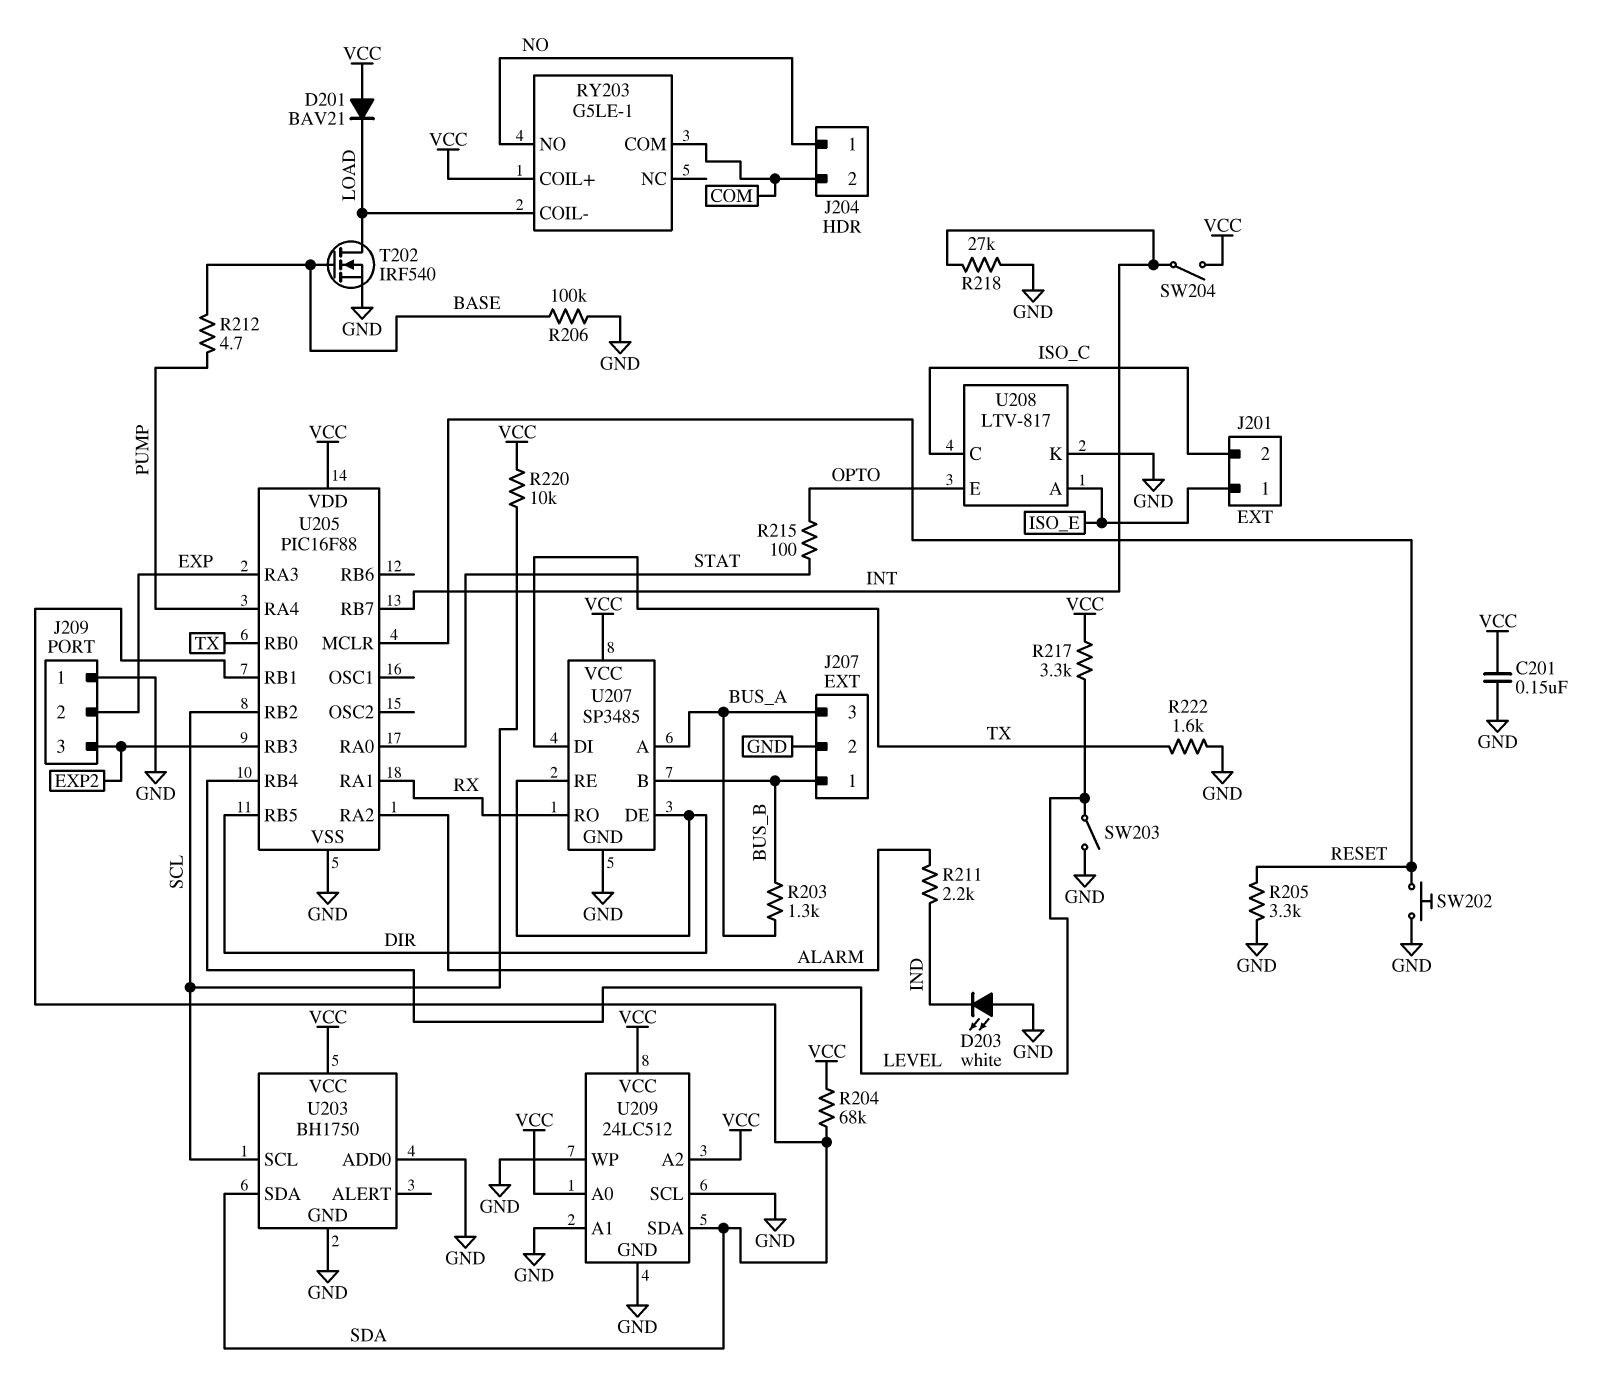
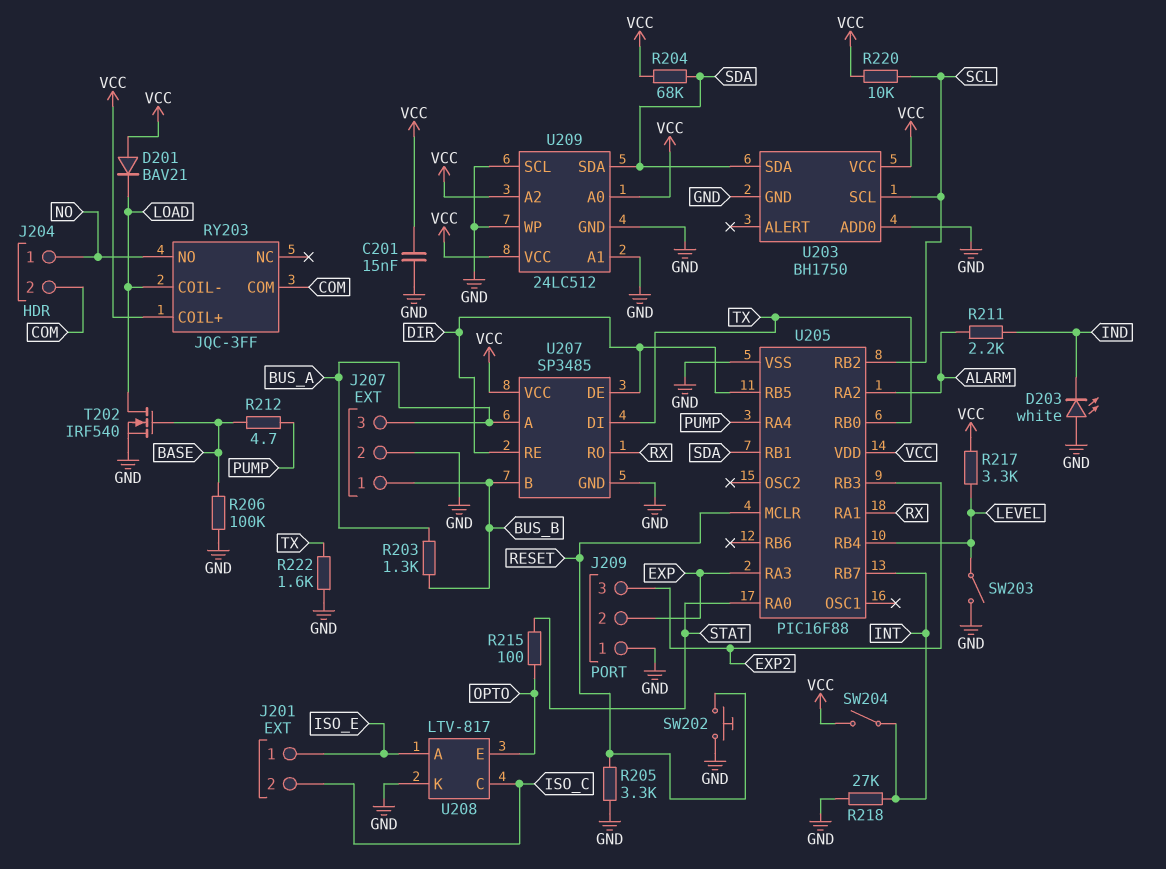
C201: 150nF (GND, VCC) -> 15nF (GND, VCC)
RY203: G5LE-1 -> JQC-3FF

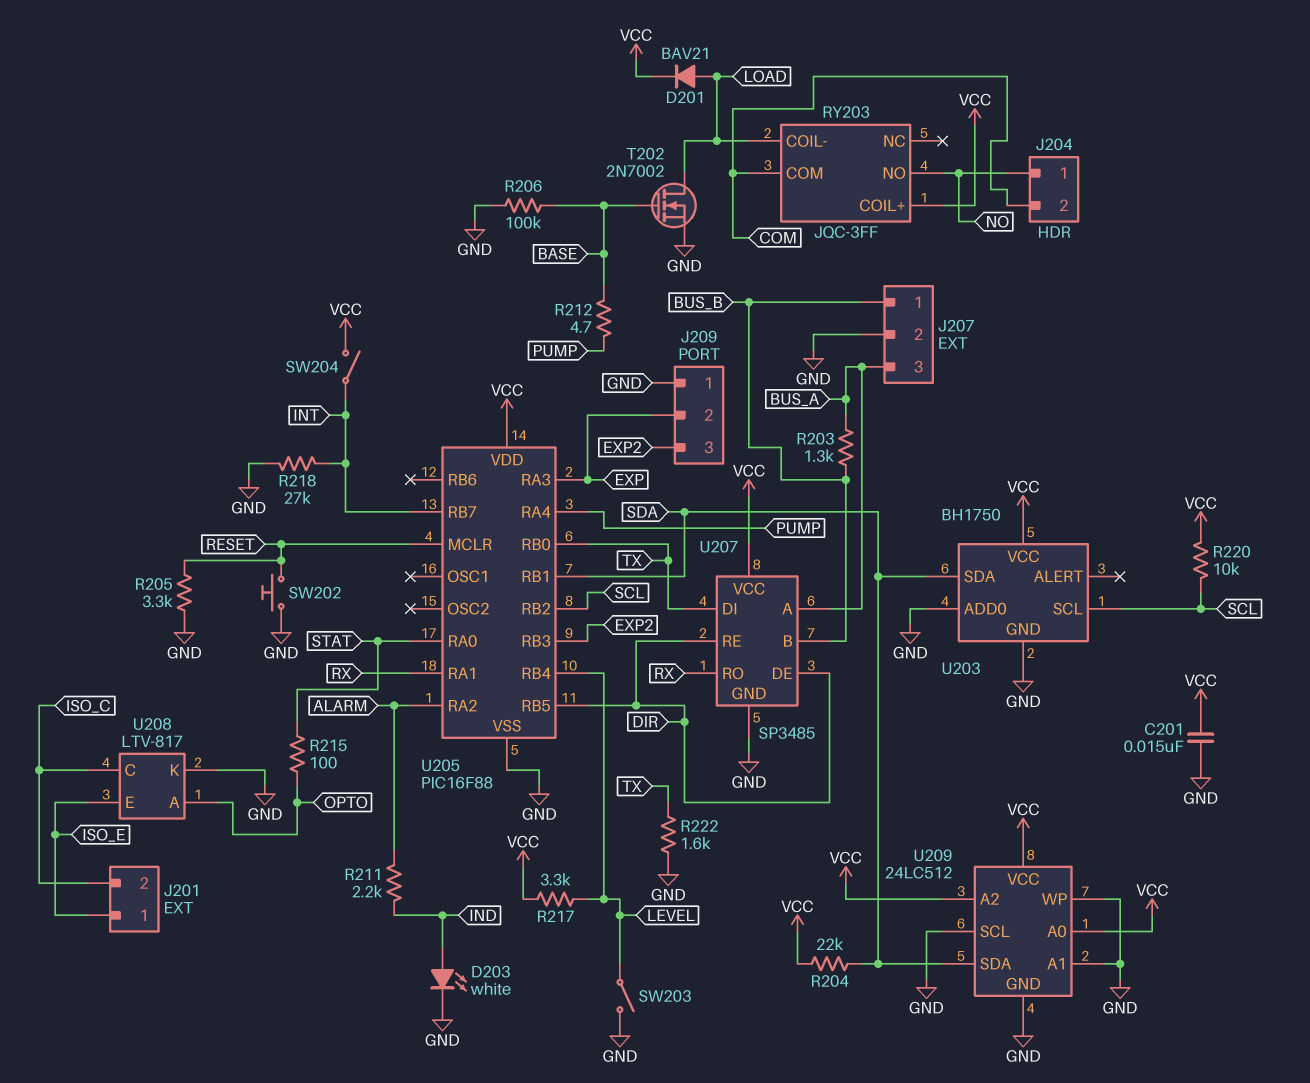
D201: diode BAV21 (A VCC, K LOAD) -> diode BAV21 (A LOAD, K VCC)
D203: LED white (A GND, K IND) -> LED white (A IND, K GND)
R204: 68k (SDA, VCC) -> 22k (SDA, VCC)
T202: NMOS IRF540 (G BASE, D LOAD, S GND) -> NMOS 2N7002 (G BASE, D LOAD, S GND)
U208 pin A: ISO_E -> OPTO
U208 pin E: OPTO -> ISO_E

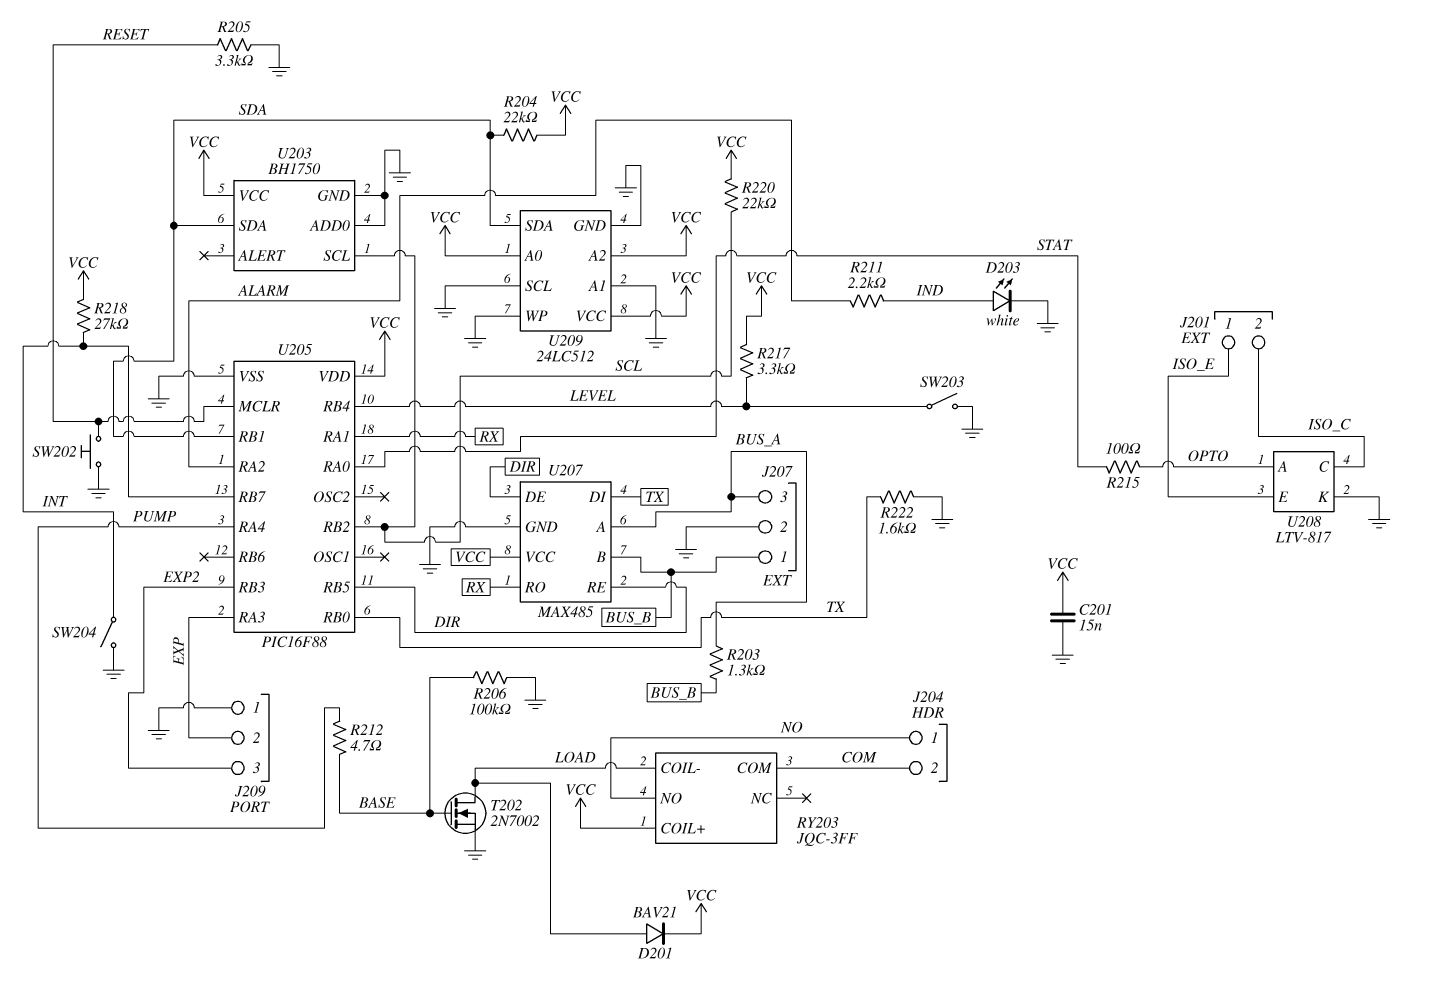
R218: 27k (GND, INT) -> 27k (INT, VCC)
R220: 10k (SCL, VCC) -> 22k (SCL, VCC)
SW204: switch (INT, VCC) -> switch (GND, INT)
U207: SP3485 -> MAX485

